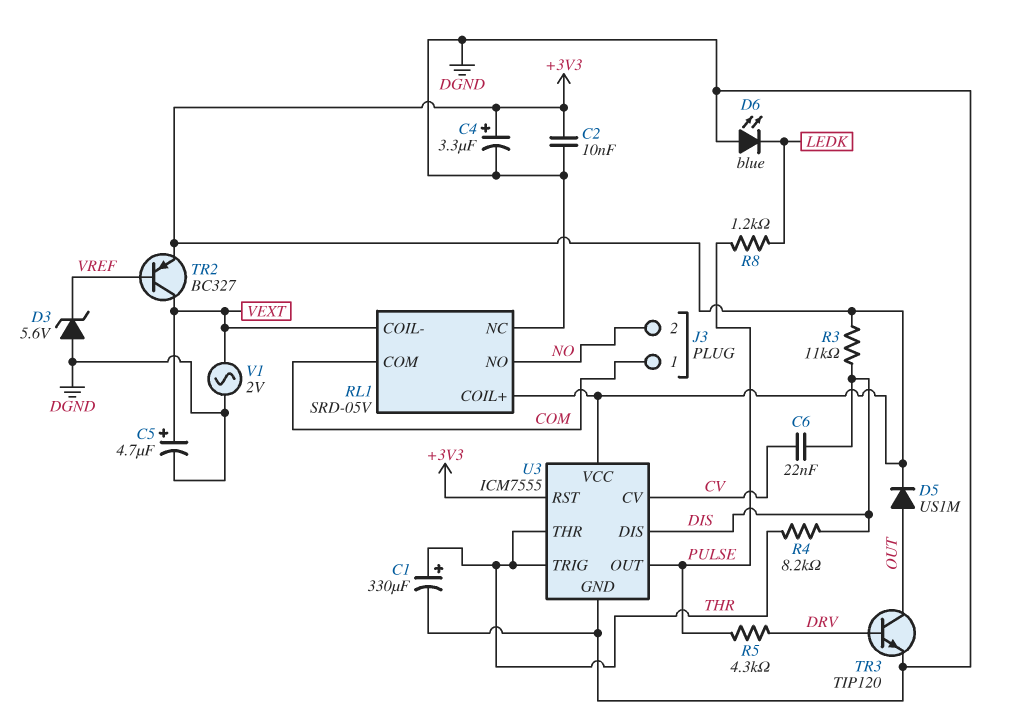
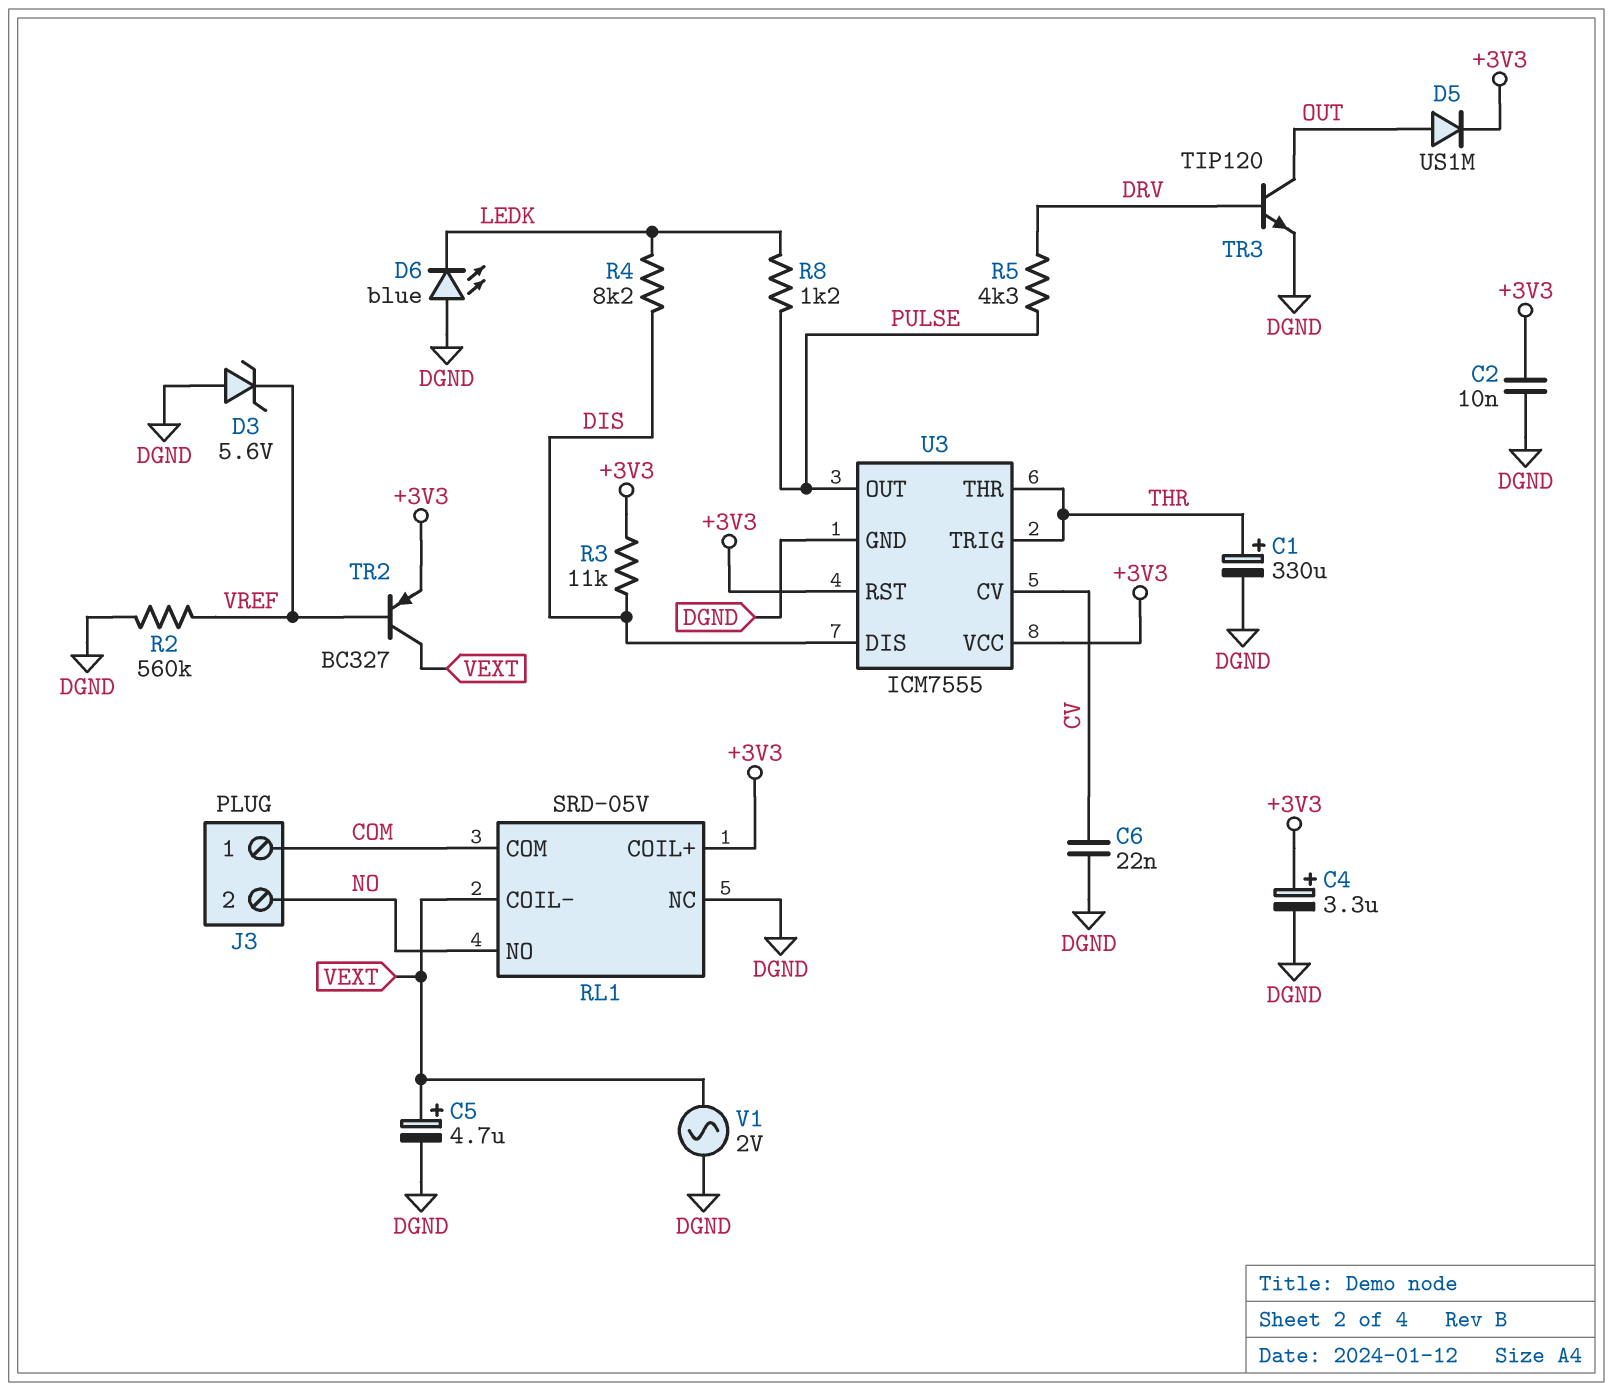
C6: 22nF (CV, DIS) -> 22nF (CV, DGND)
R2: none -> 560k (DGND, VREF)
R4: 8.2k (DIS, THR) -> 8.2k (DIS, LEDK)

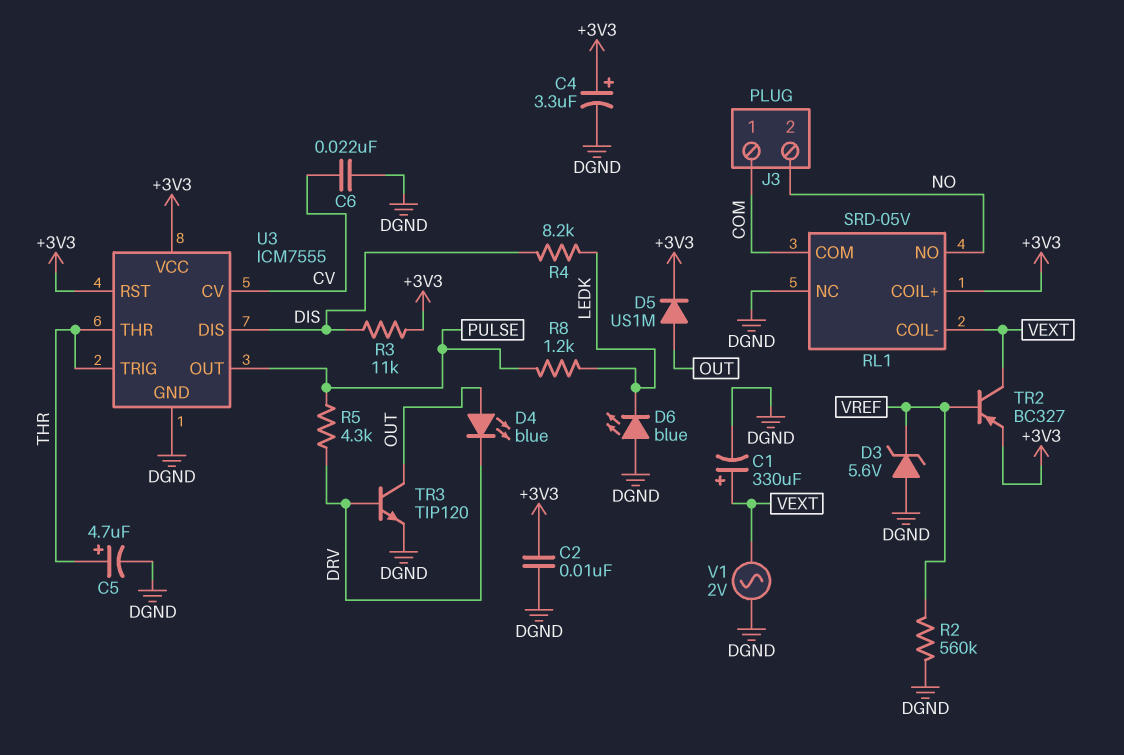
C1: 330uF (plus THR, minus DGND) -> 330uF (plus VEXT, minus DGND)
C5: 4.7uF (plus VEXT, minus DGND) -> 4.7uF (plus THR, minus DGND)
D4: none -> LED blue (A OUT, K DRV)

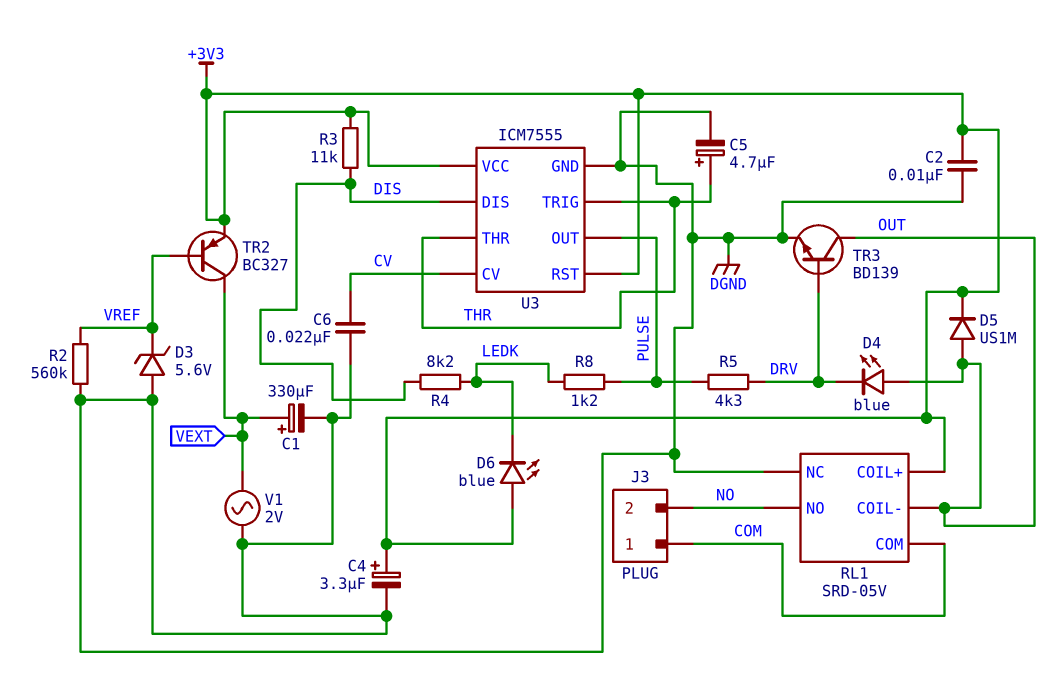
D6: LED blue (A DGND, K LEDK) -> LED blue (A +3V3, K LEDK)
RL1 pin COIL-: VEXT -> OUT
TR3: NPN TIP120 (B DRV, C OUT, E DGND) -> NPN BD139 (B DRV, C OUT, E DGND)

